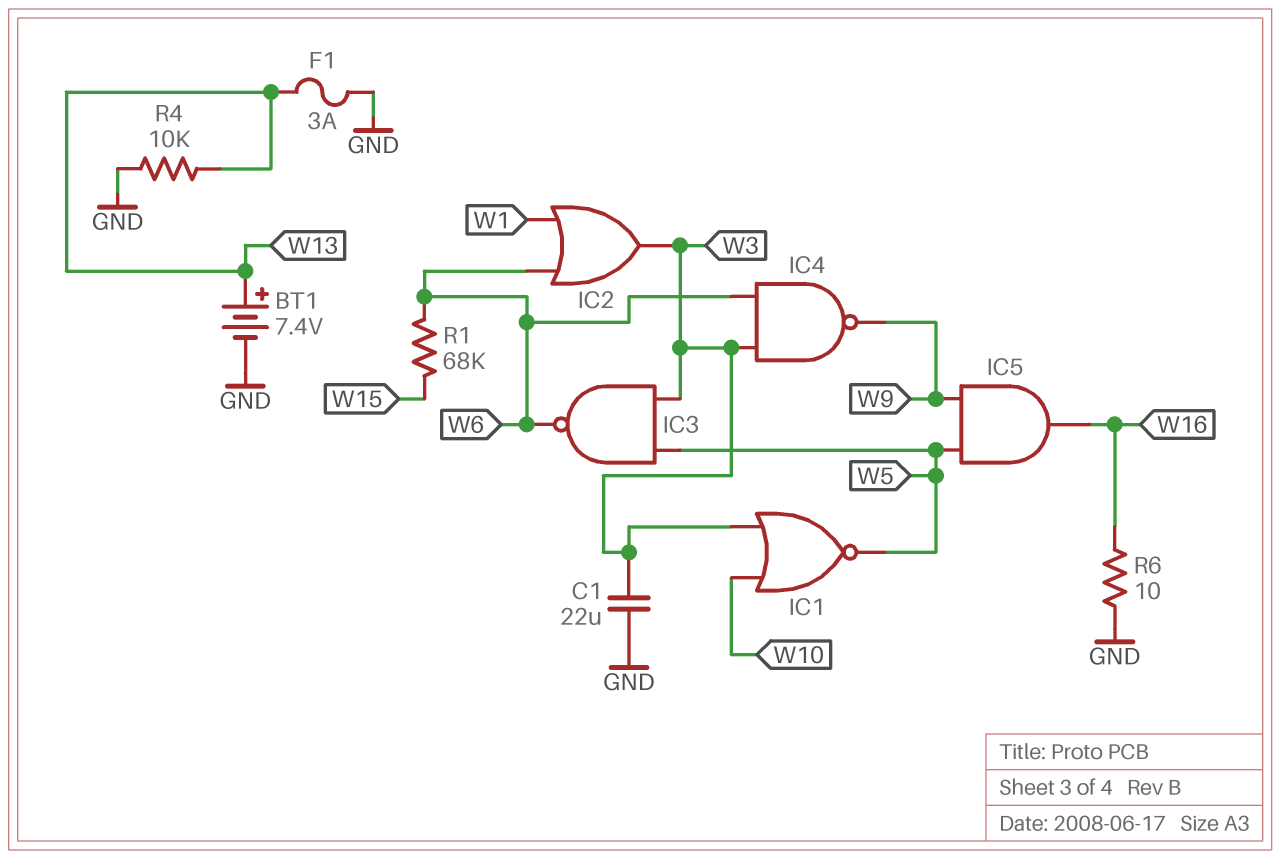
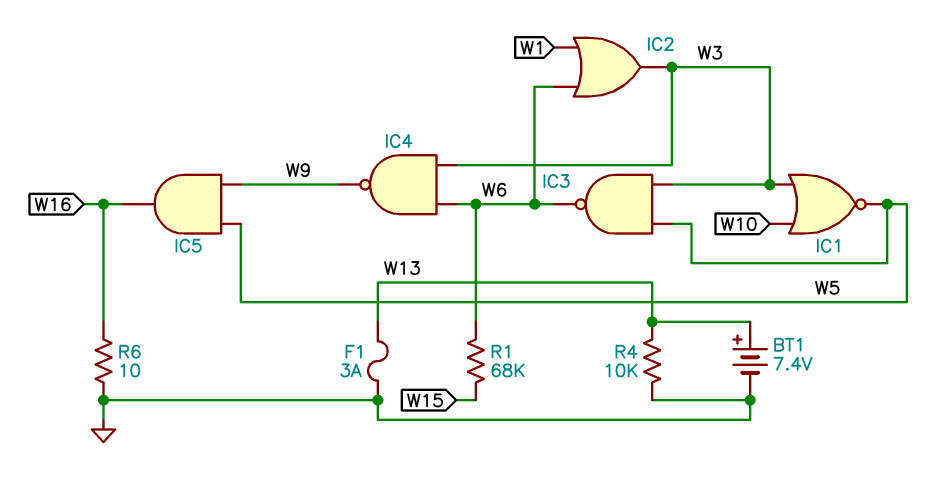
C1: 22uF (GND, W3) -> none

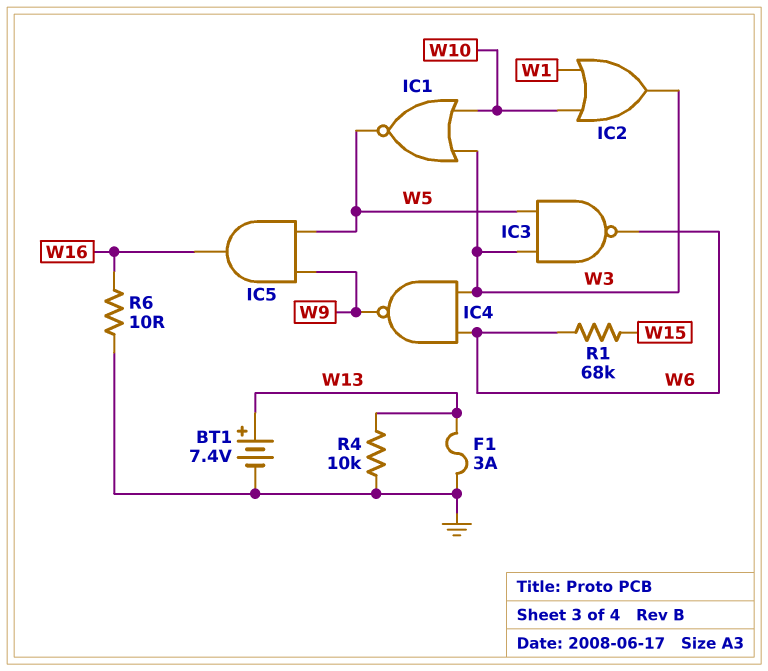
IC2: OR (in W1, in W6, out W3) -> OR (in W1, in W10, out W3)

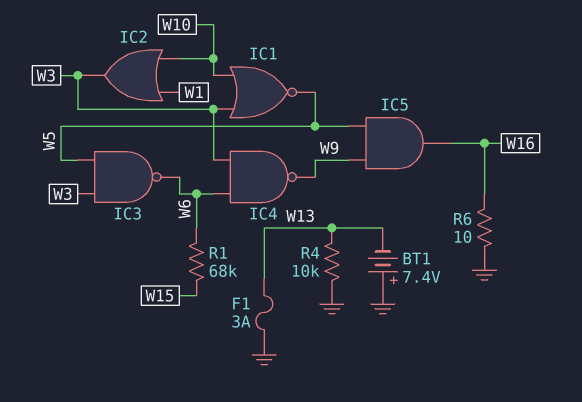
BT1: 7.4V (plus W13, minus GND) -> 7.4V (plus GND, minus W13)

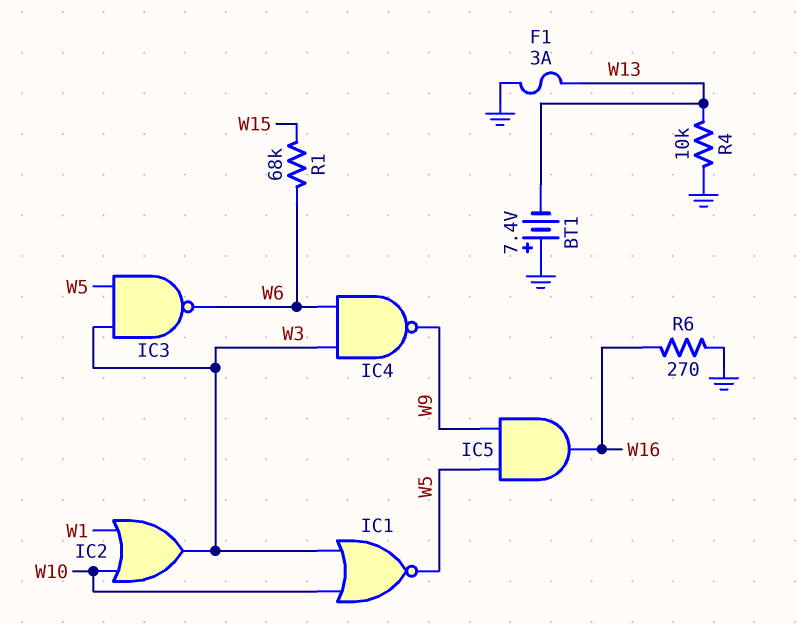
R6: 10 (GND, W16) -> 270 (GND, W16)

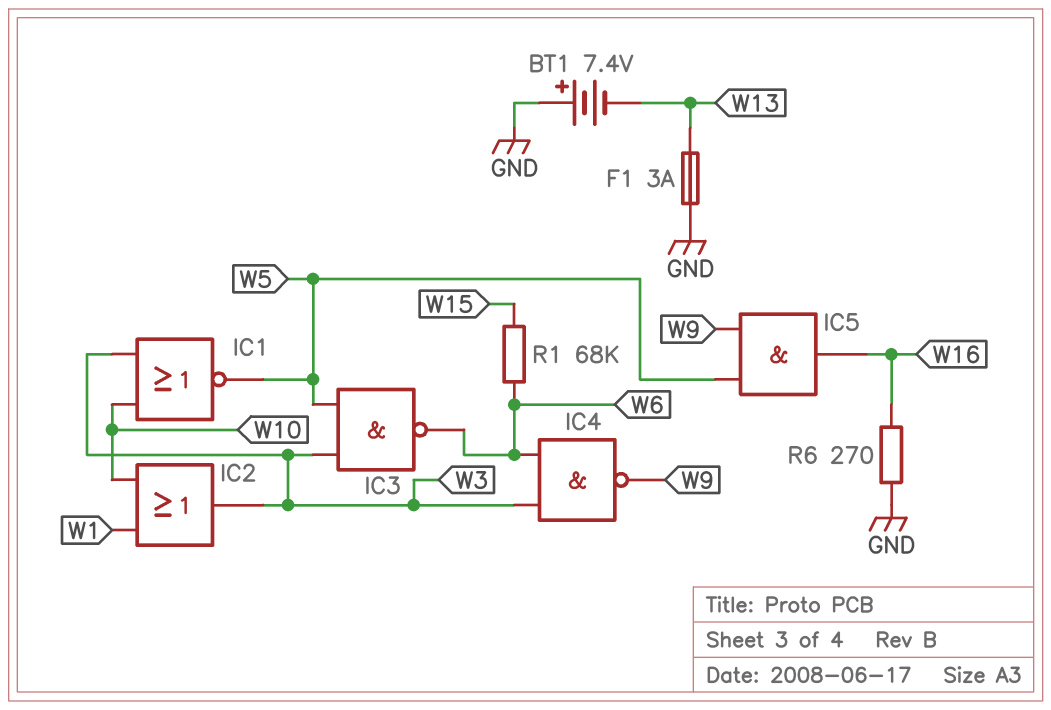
R4: 10k (GND, W13) -> none

